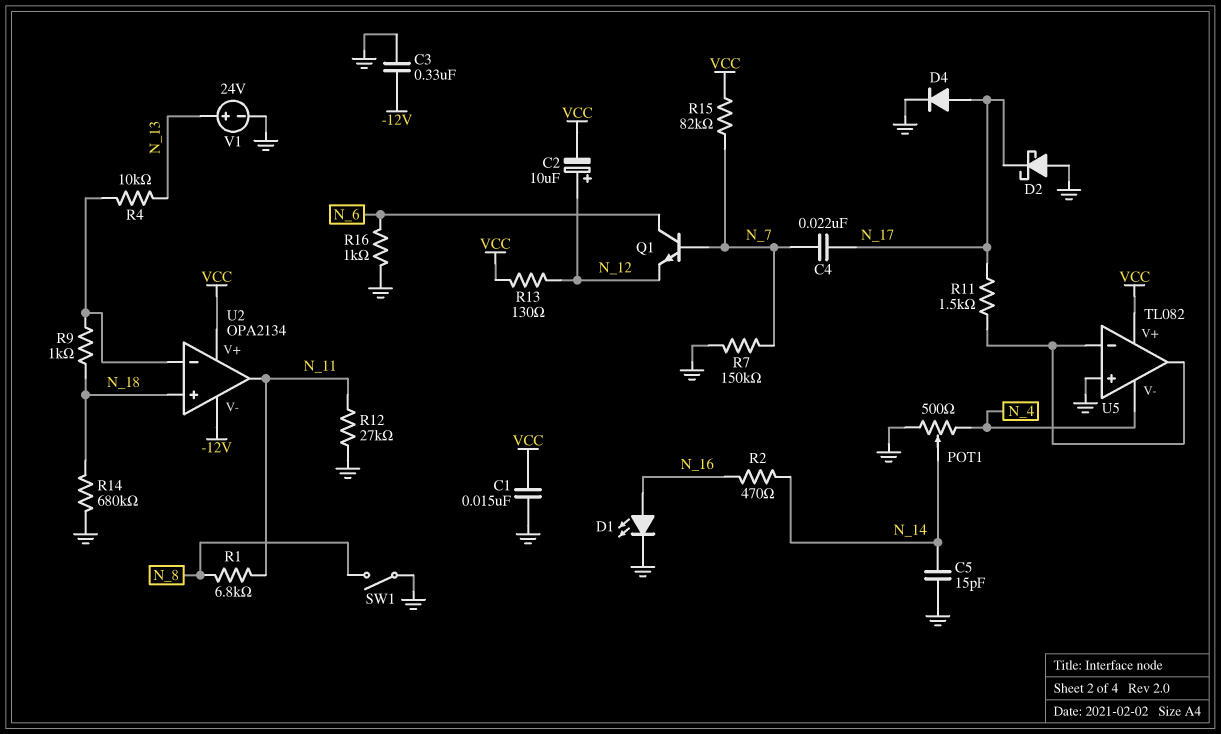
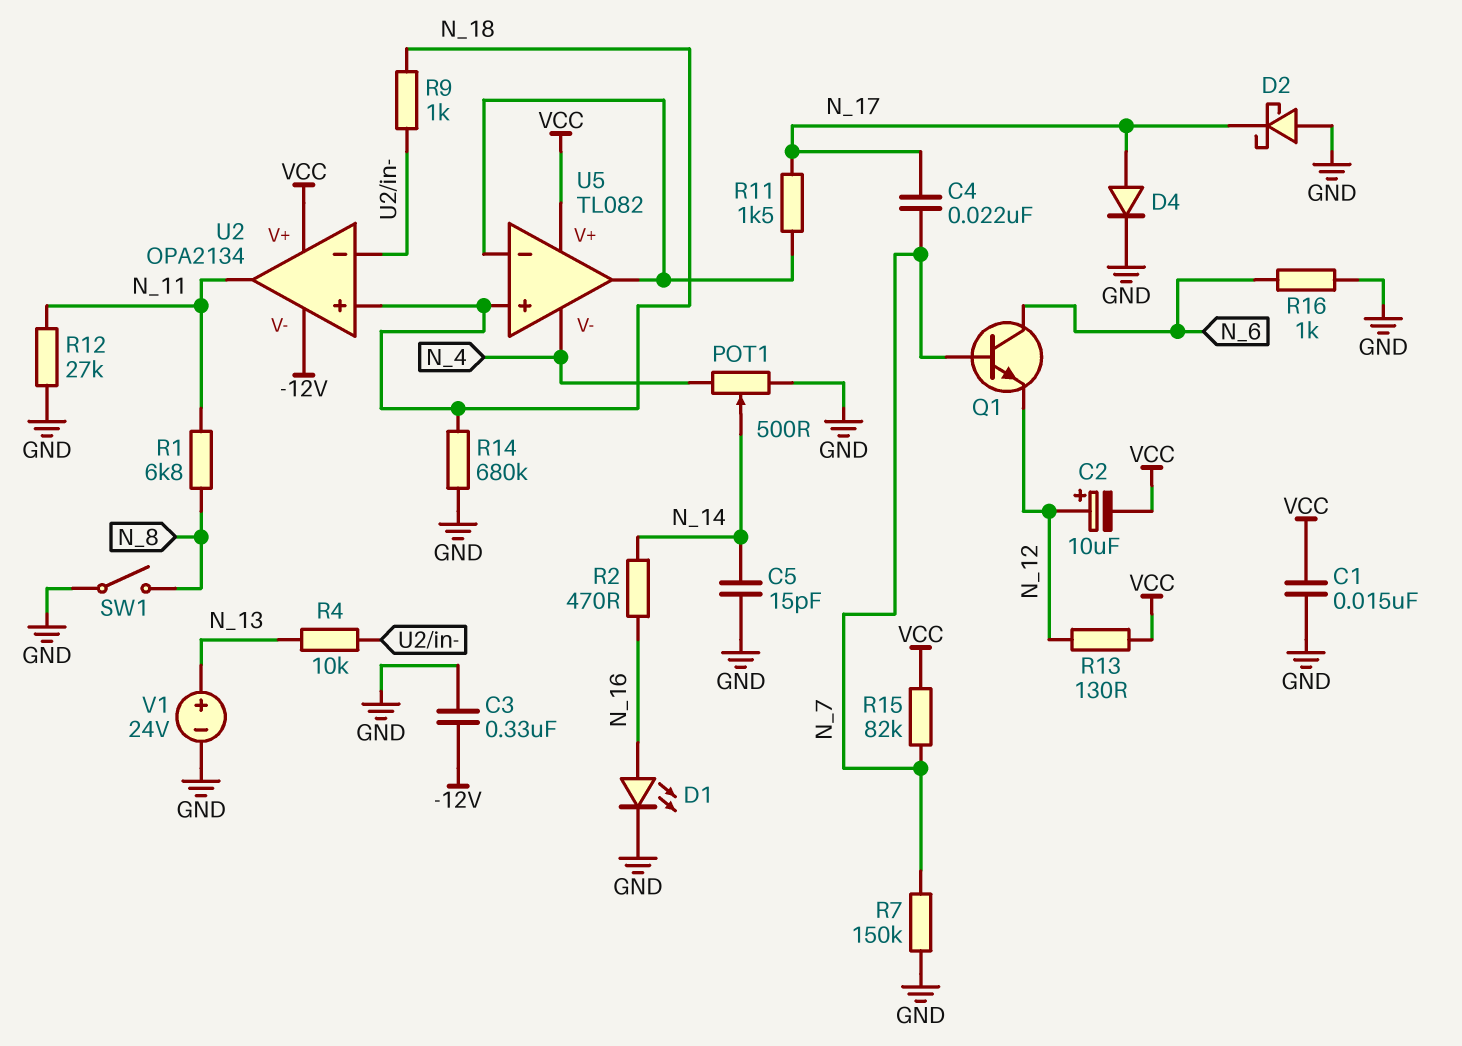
U5 pin in+: GND -> N_18

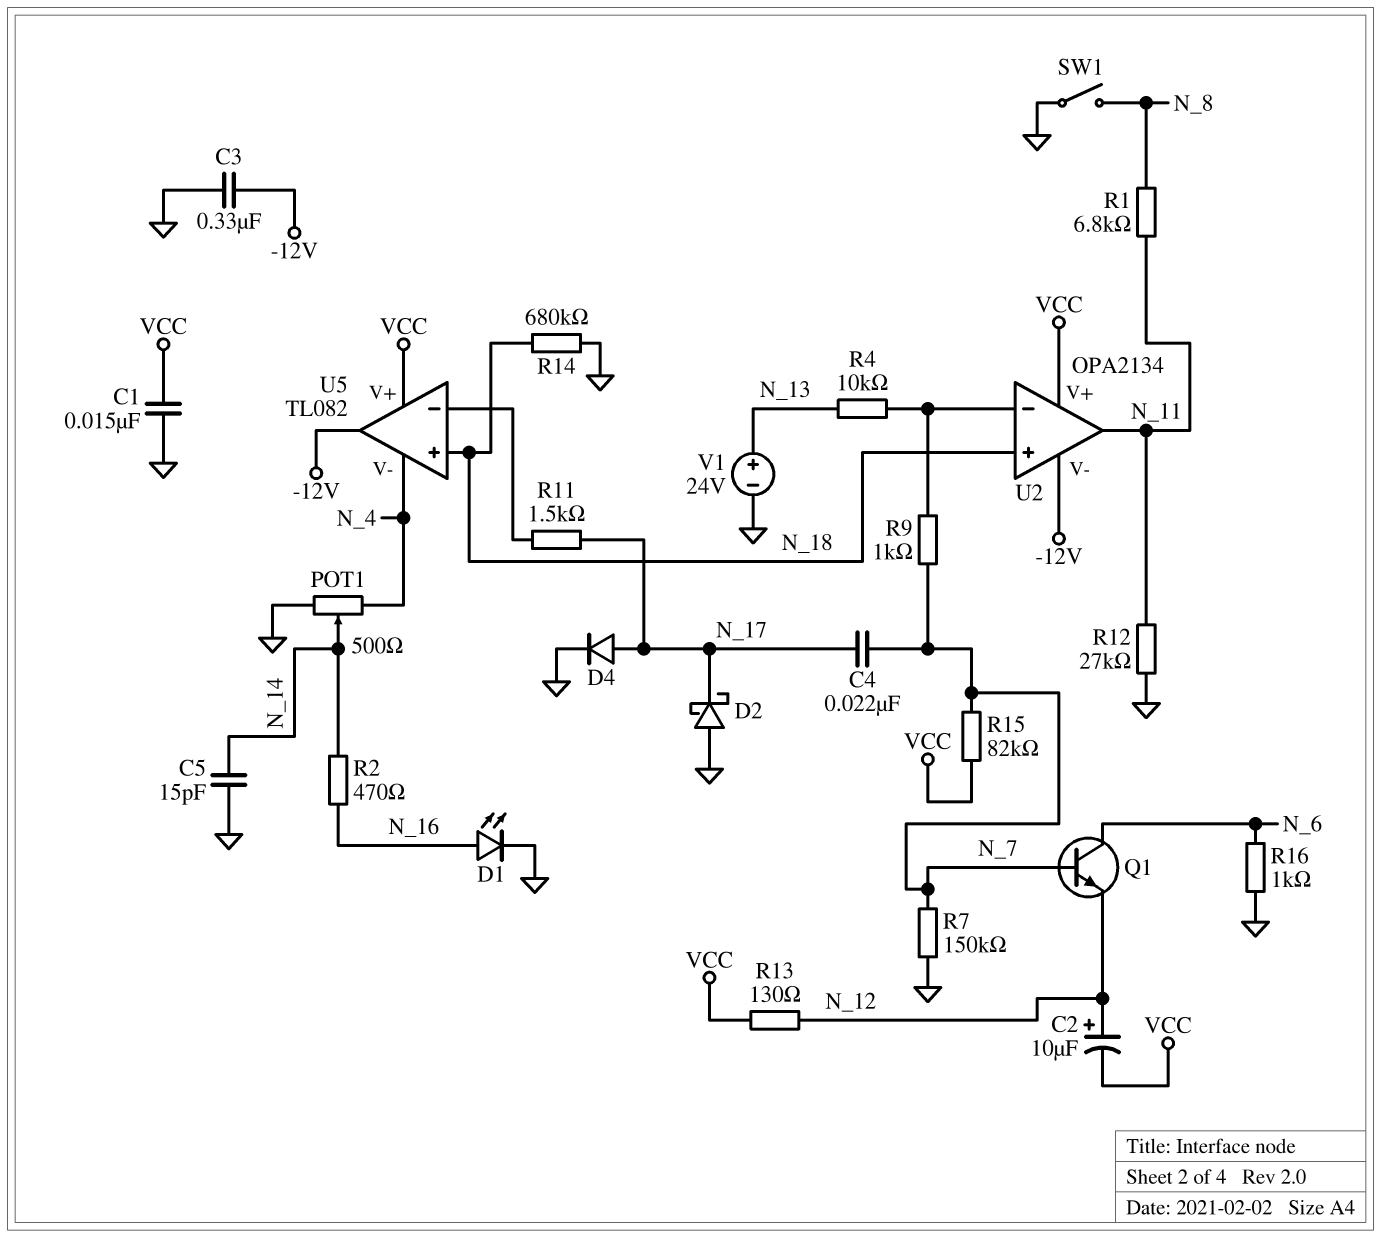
R9: 1k (N_18, U2/in-) -> 1k (N_7, U2/in-)
U5 pin out: U5/in- -> -12V

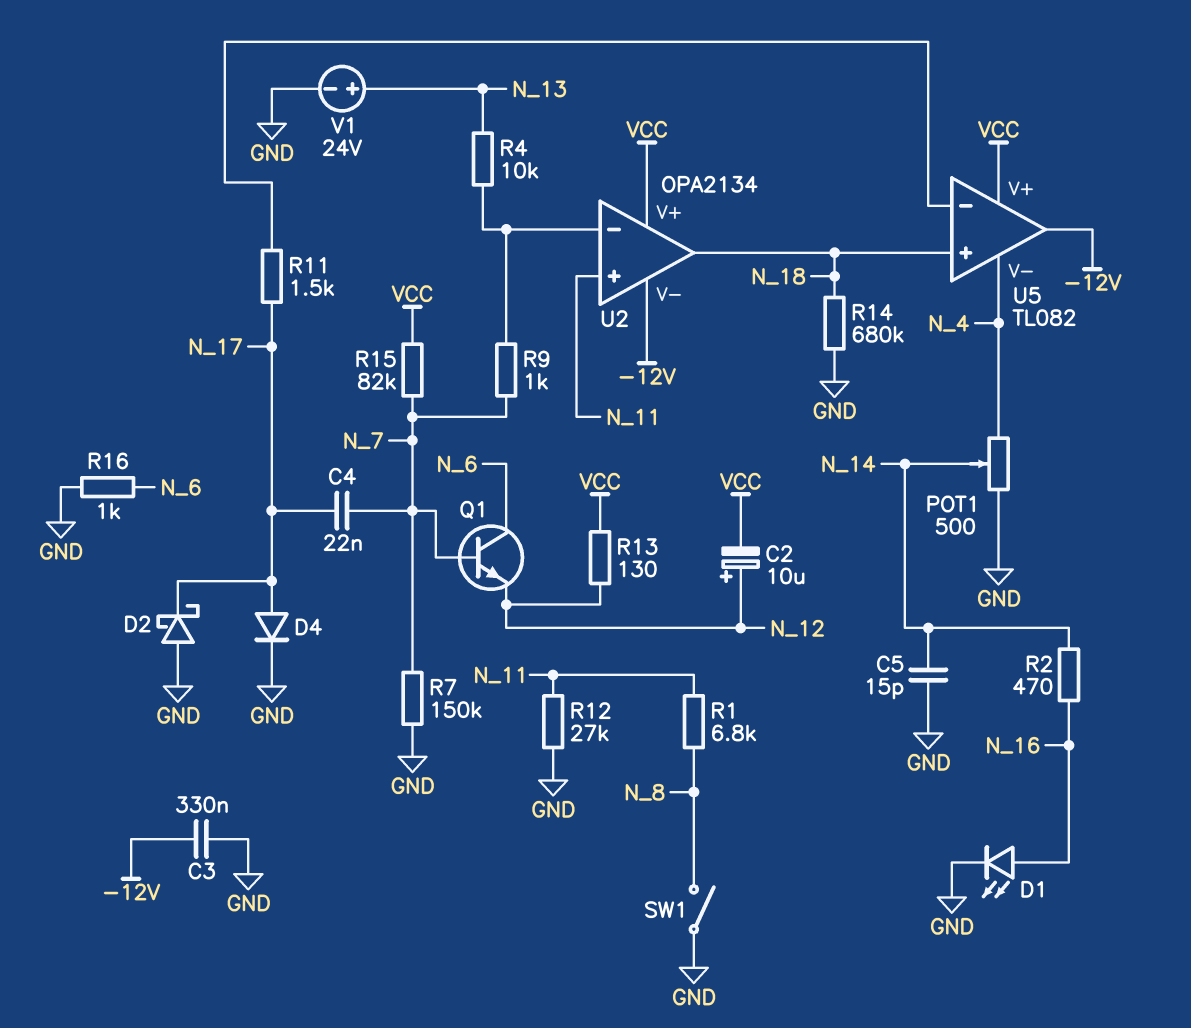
C1: 15nF (GND, VCC) -> none
U2 pin in+: N_18 -> N_11
U2 pin out: N_11 -> N_18

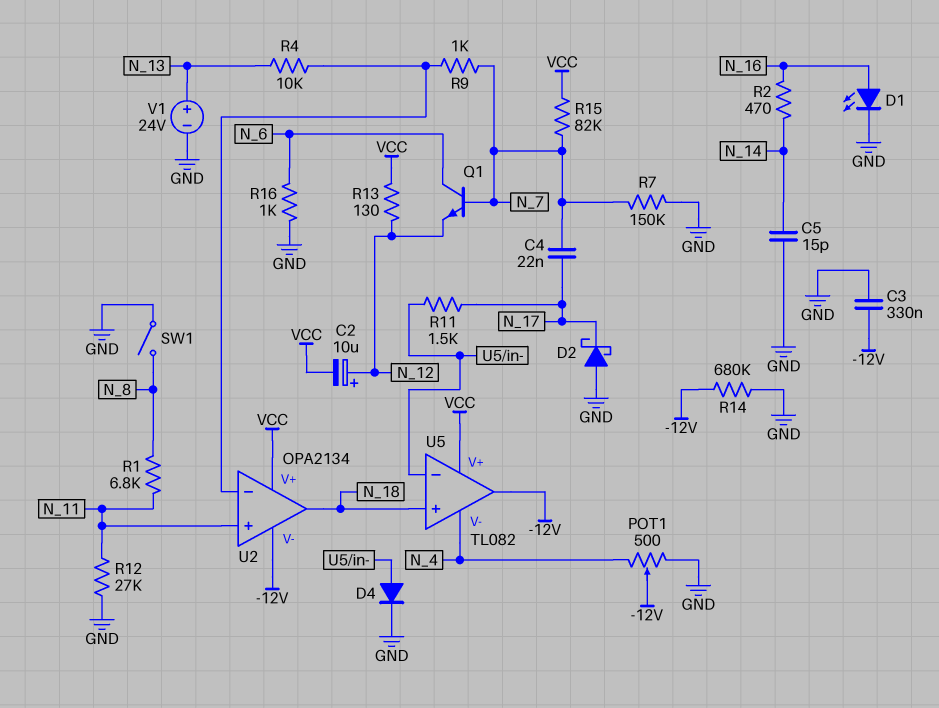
D4: diode (A N_17, K GND) -> diode (A U5/in-, K GND)
POT1: 500 (GND, N_4, wiper N_14) -> 500 (GND, N_4, wiper -12V)
R14: 680k (GND, N_18) -> 680k (-12V, GND)

